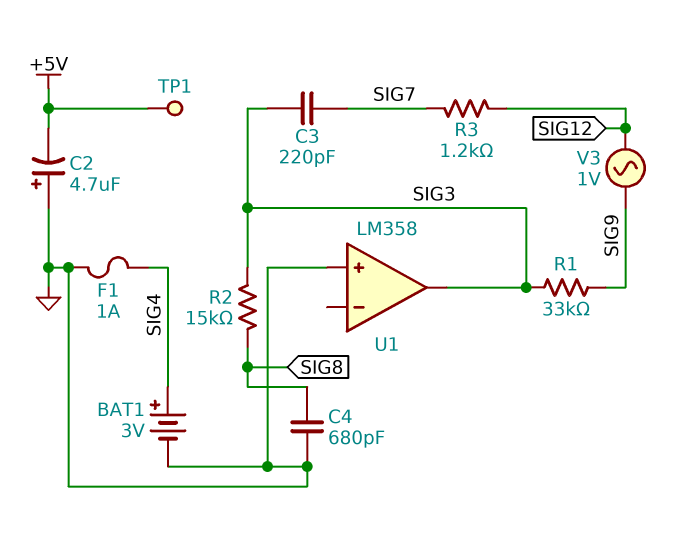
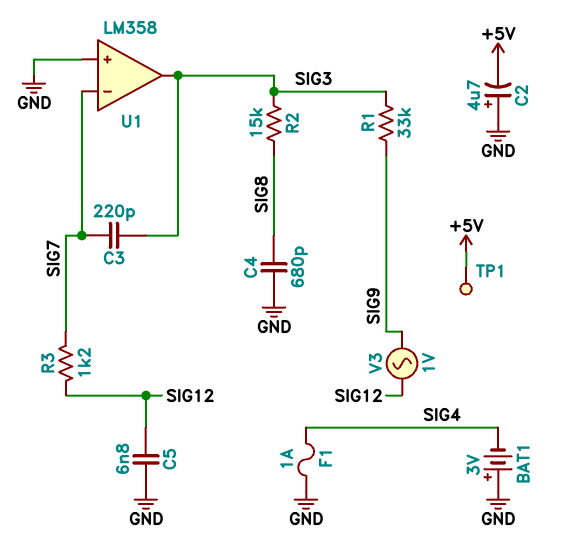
BAT1: 3V (plus SIG4, minus GND) -> 3V (plus GND, minus SIG4)
C5: none -> 6.8nF (GND, SIG12)
U1 pin in-: none -> SIG7

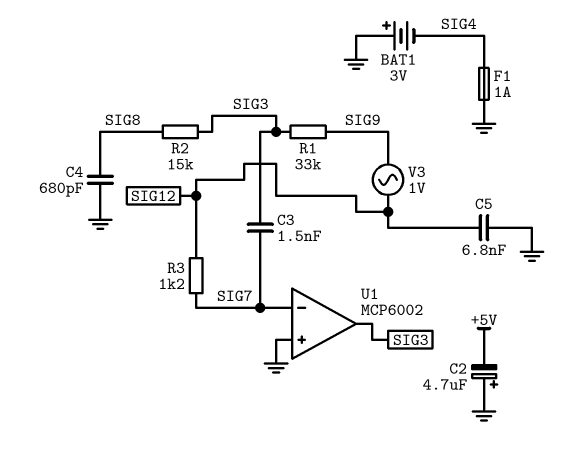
C3: 220pF (SIG3, SIG7) -> 1.5nF (SIG3, SIG7)
TP1: test point (+5V) -> none
U1: LM358 -> MCP6002

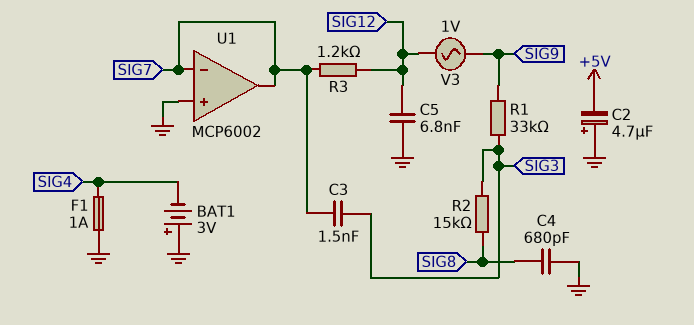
U1 pin out: SIG3 -> SIG7

